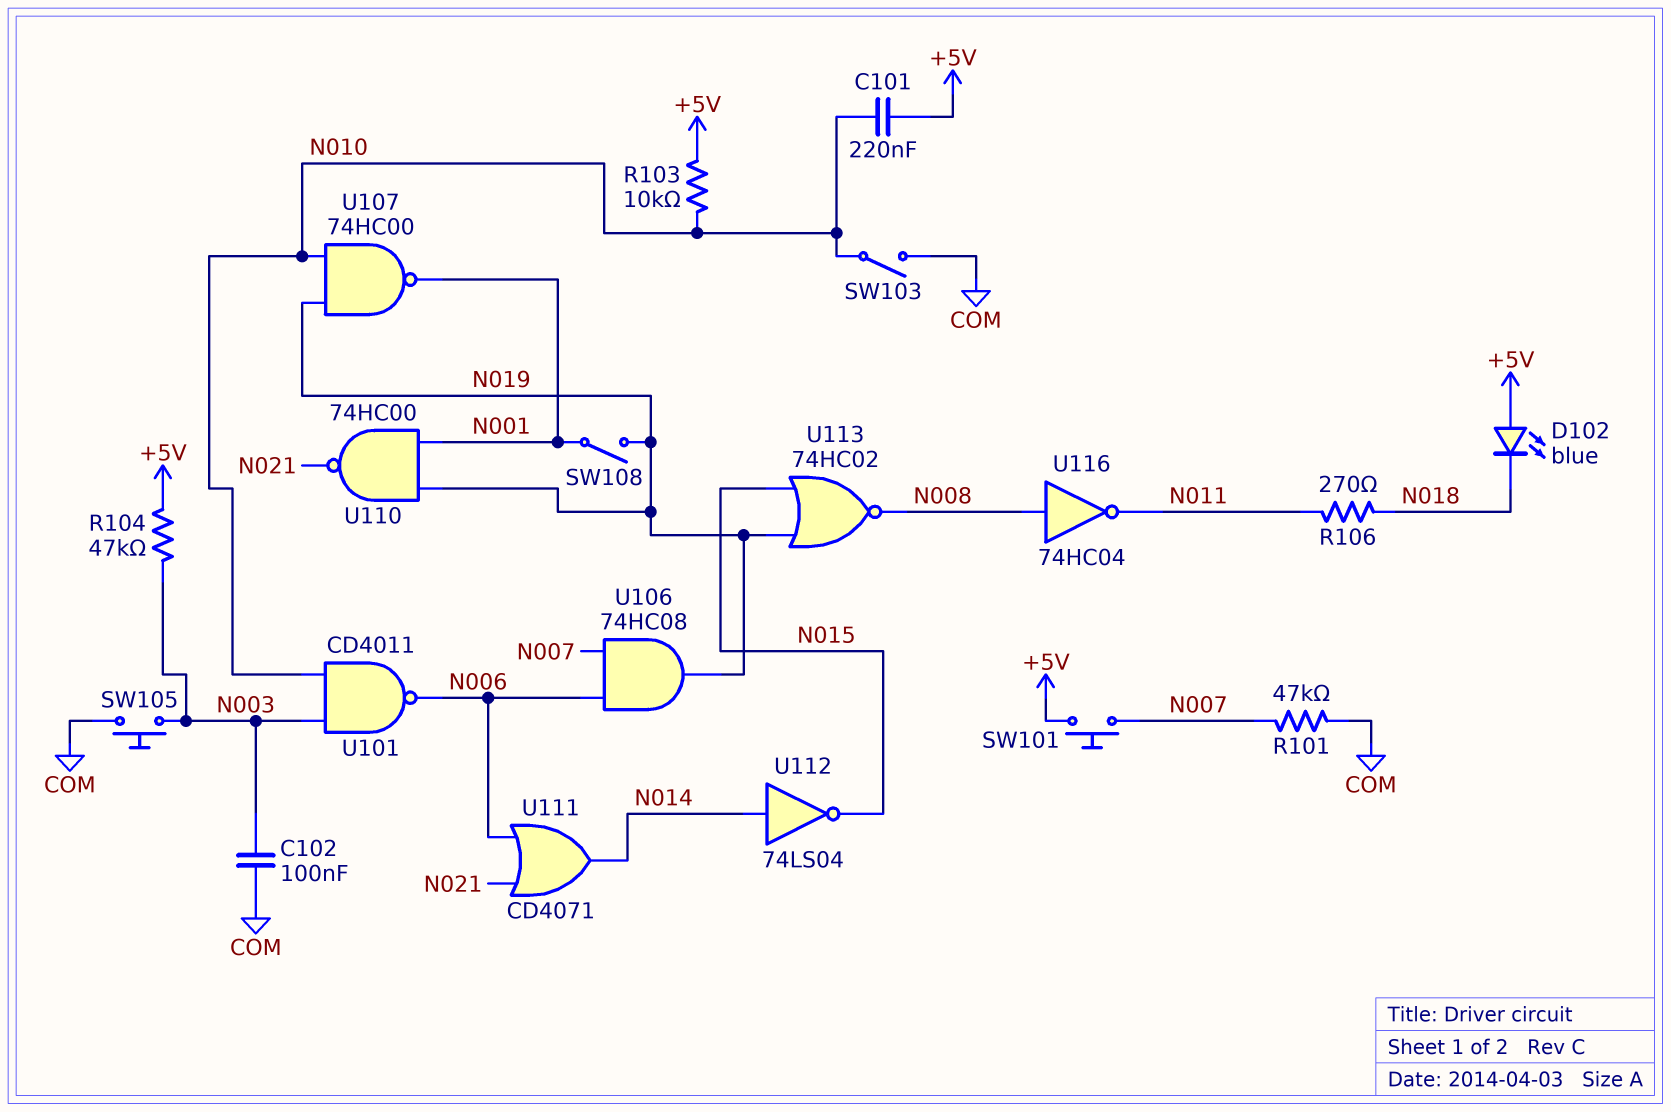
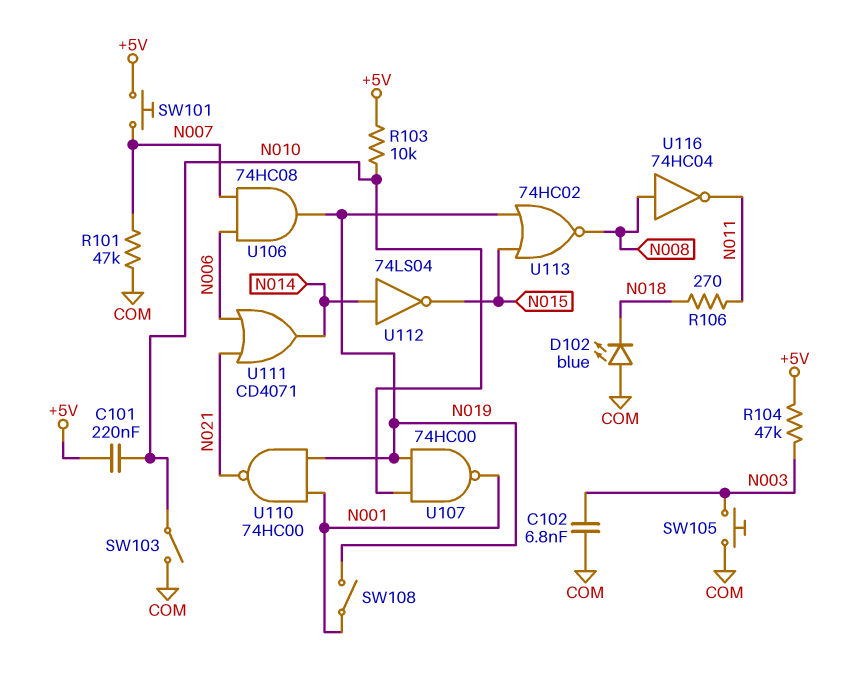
C102: 100nF (COM, N003) -> 6.8nF (COM, N003)
D102: LED blue (A +5V, K N018) -> LED blue (A COM, K N018)
U101: NAND CD4011 (in N003, in N010, out N006) -> none

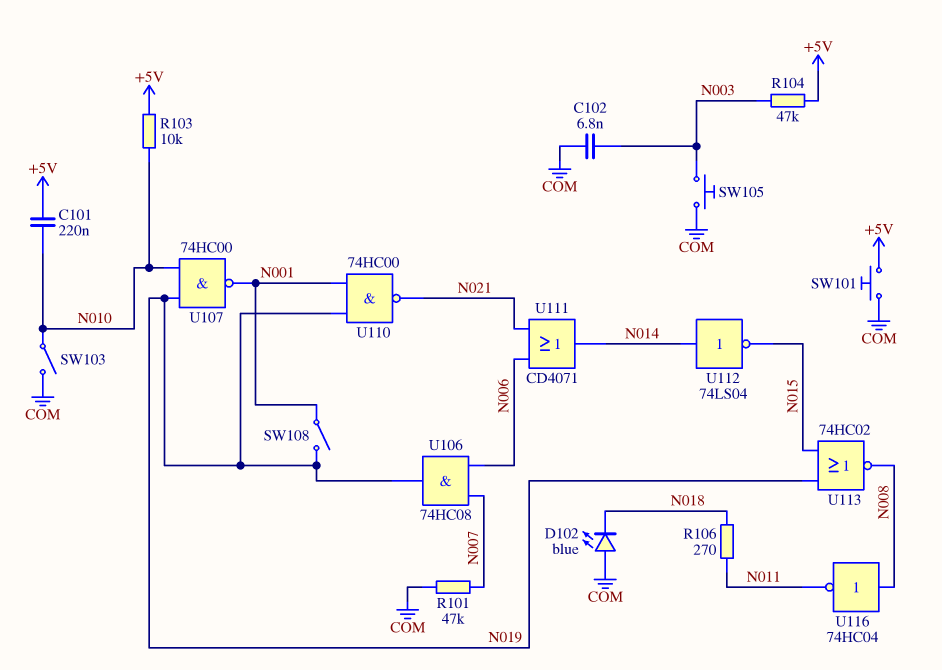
SW101: button (+5V, N007) -> button (+5V, COM)

